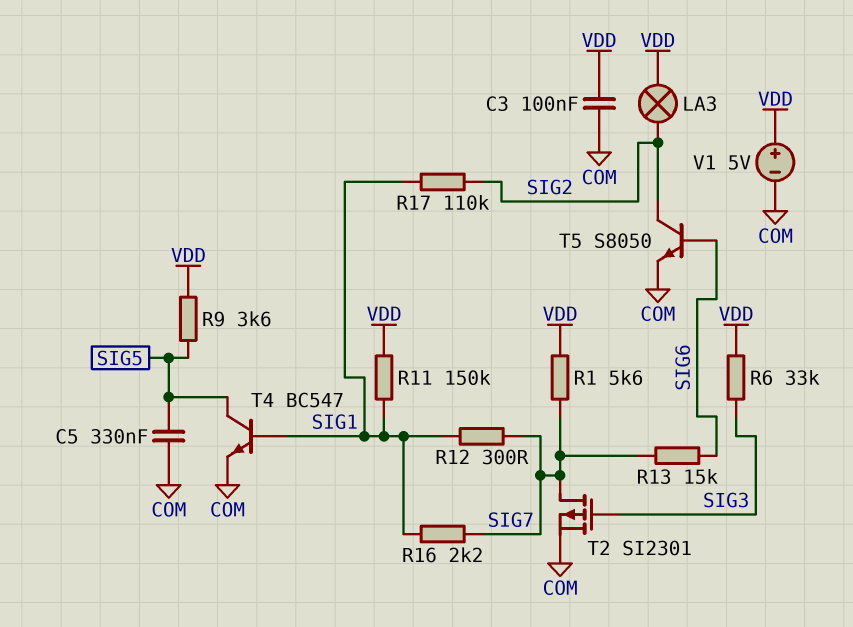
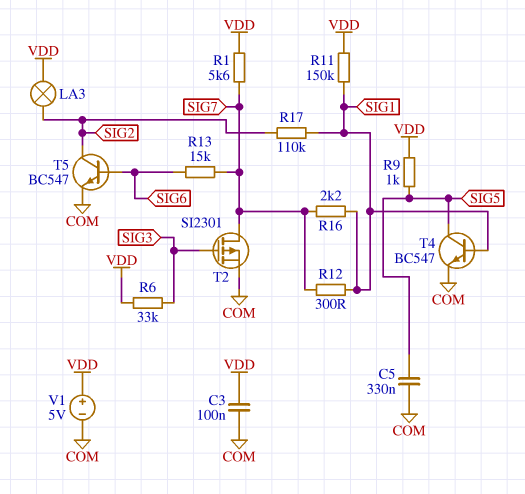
R9: 3.6k (SIG5, VDD) -> 1k (SIG5, VDD)
T5: NPN S8050 (B SIG6, C SIG2, E COM) -> NPN BC547 (B SIG6, C SIG2, E COM)

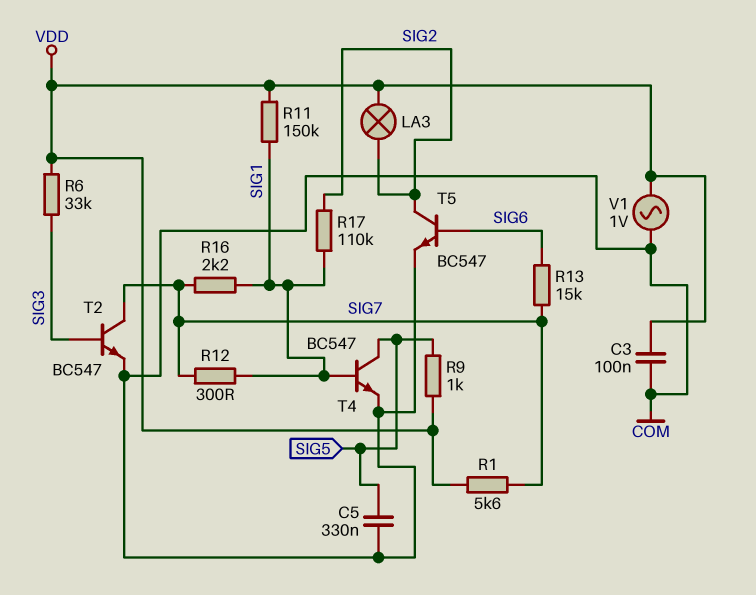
T2: PMOS SI2301 (G SIG3, D SIG7, S COM) -> NPN BC547 (B SIG3, C SIG7, E COM)
V1: 5V (plus VDD, minus COM) -> AC 1V (COM, VDD)

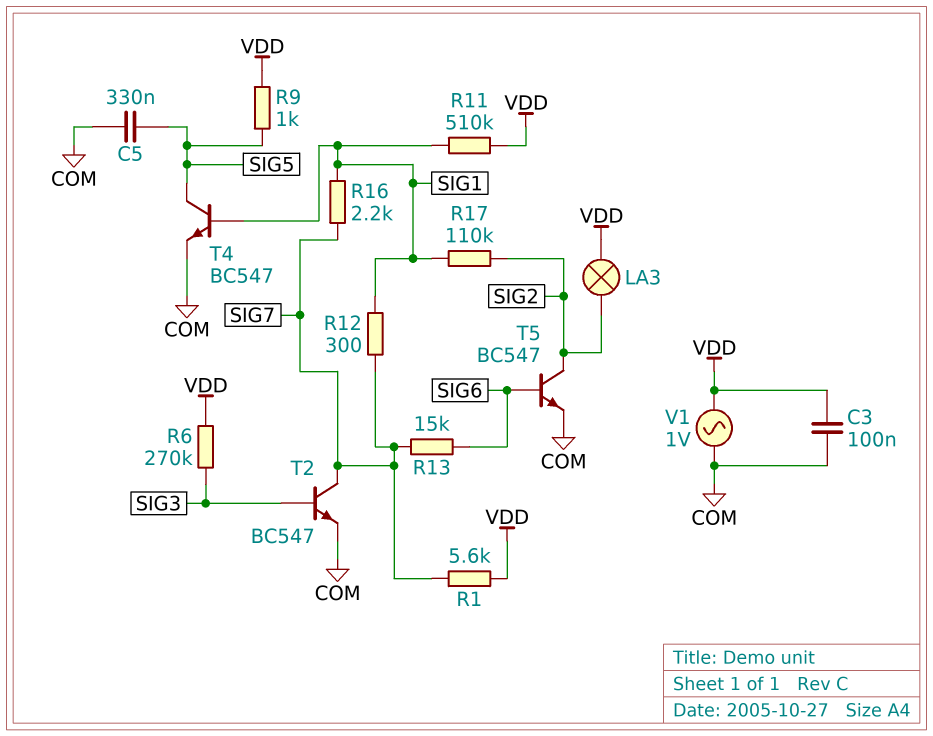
R6: 33k (SIG3, VDD) -> 270k (SIG3, VDD)
R11: 150k (SIG1, VDD) -> 510k (SIG1, VDD)

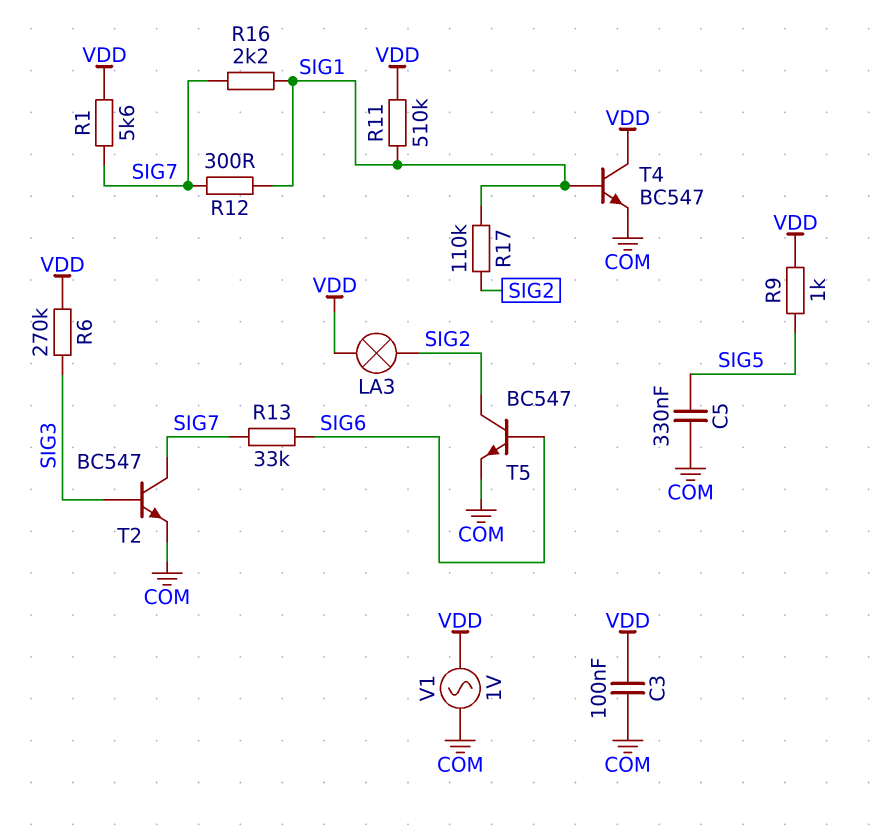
R13: 15k (SIG6, SIG7) -> 33k (SIG6, SIG7)
T4: NPN BC547 (B SIG1, C SIG5, E COM) -> NPN BC547 (B SIG1, C VDD, E COM)

